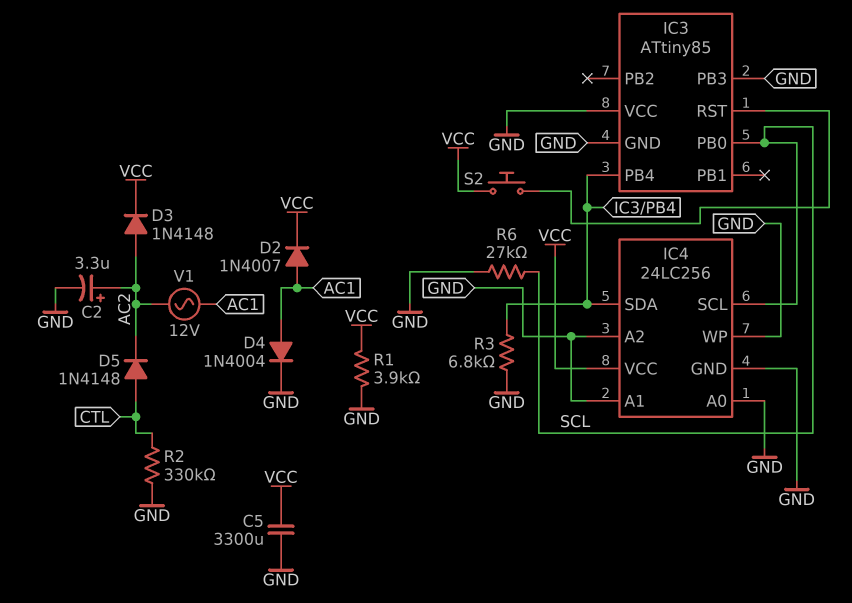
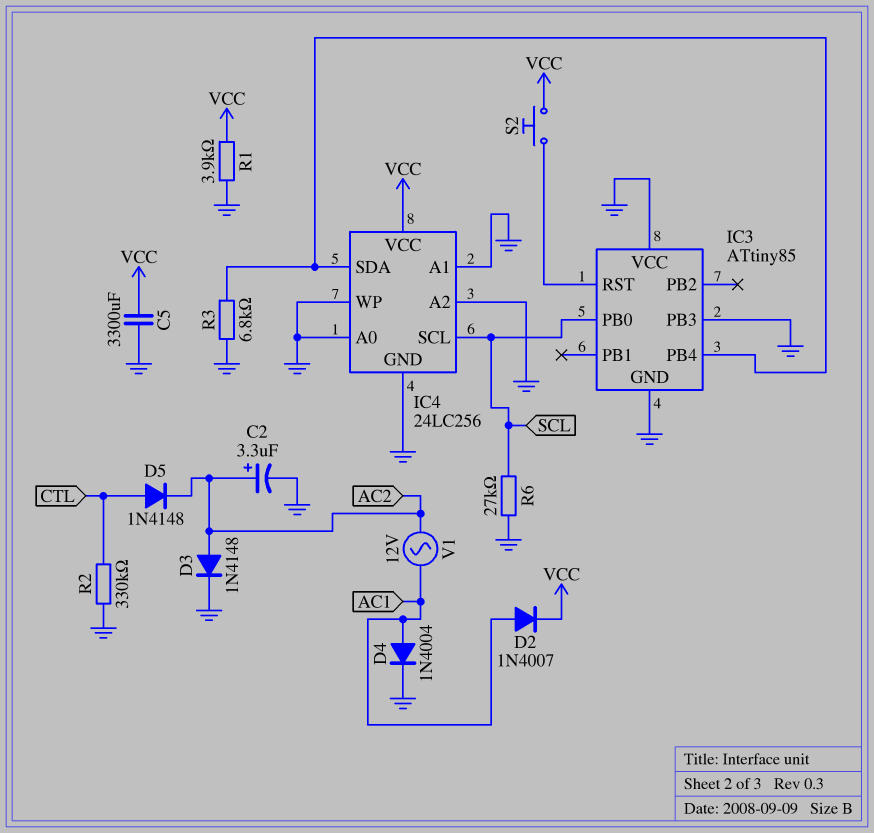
D3: diode 1N4148 (A AC2, K VCC) -> diode 1N4148 (A AC2, K GND)

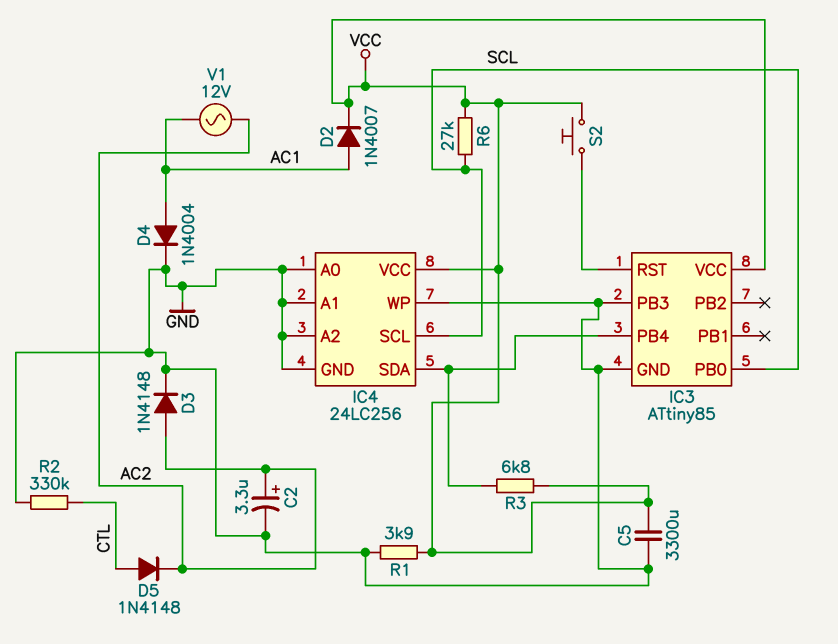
IC3 pin VCC: GND -> VCC
R3: 6.8k (GND, IC3/PB4) -> 6.8k (IC3/PB4, VCC)
R6: 27k (GND, SCL) -> 27k (SCL, VCC)

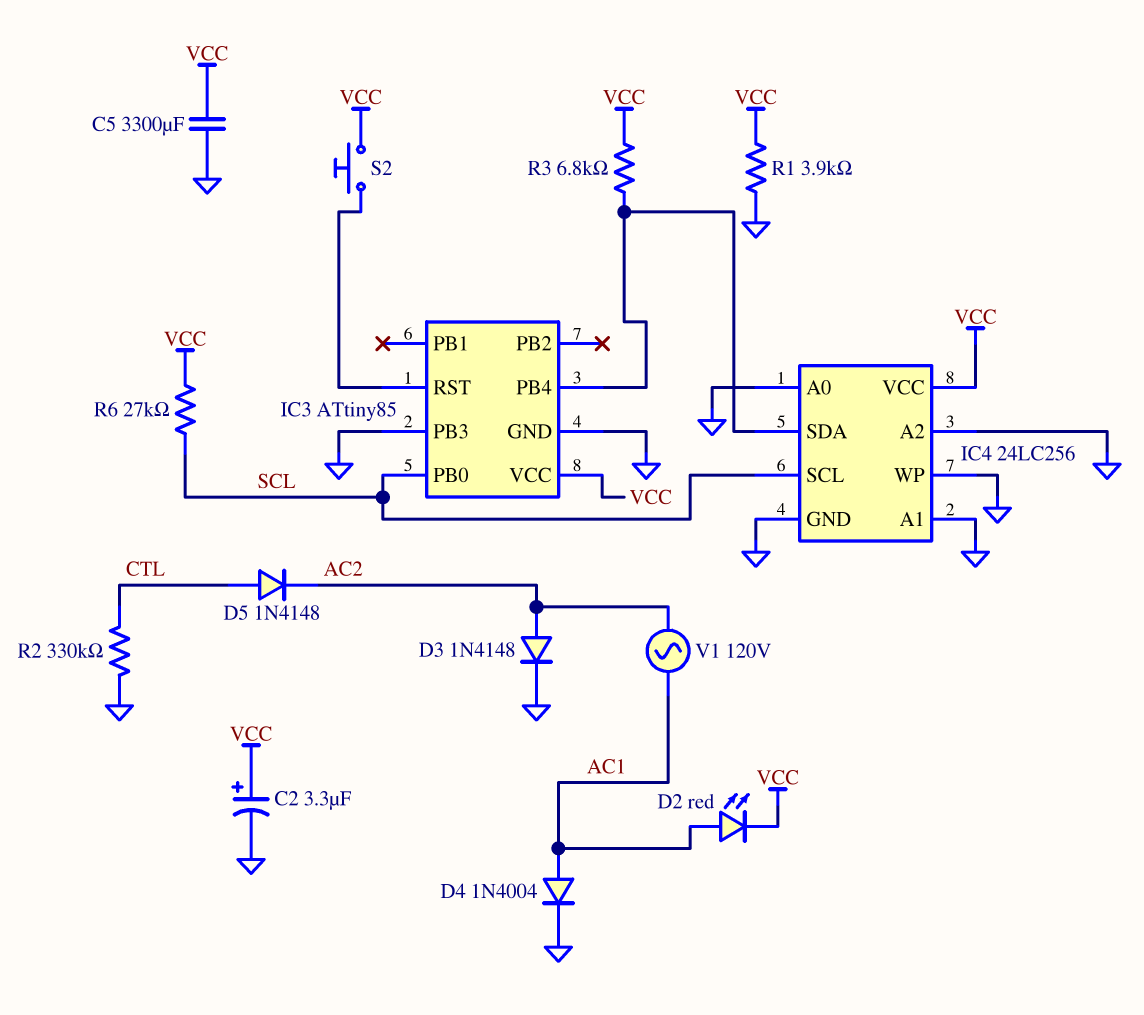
C2: 3.3uF (plus AC2, minus GND) -> 3.3uF (plus VCC, minus GND)
D2: diode 1N4007 (A AC1, K VCC) -> LED red (A AC1, K VCC)
V1: AC 12V (AC1, AC2) -> AC 120V (AC1, AC2)

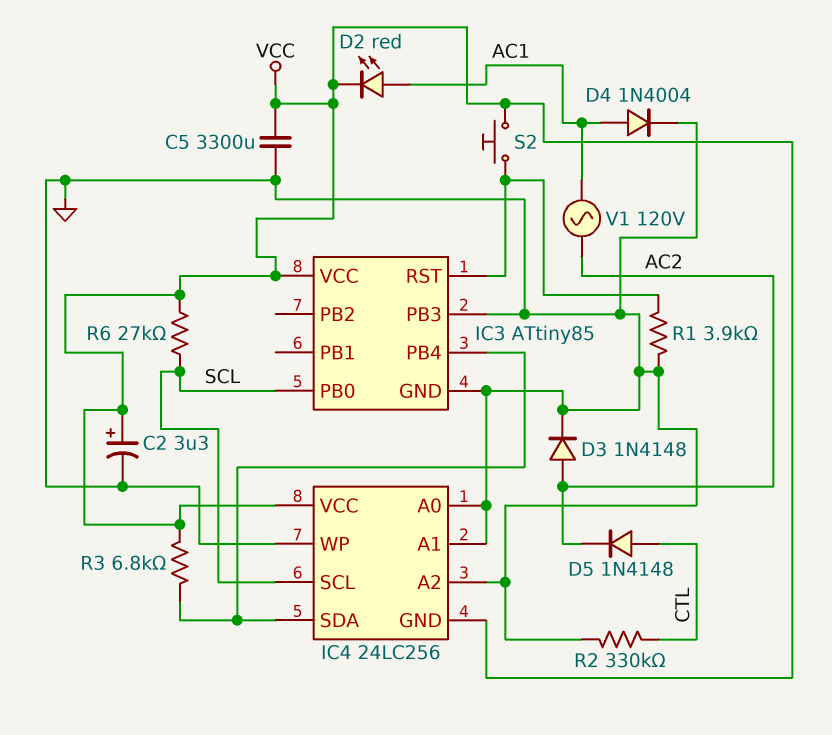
IC4 pin GND: GND -> VCC
R1: 3.9k (GND, VCC) -> 3.9k (GND, IC3/RST)

